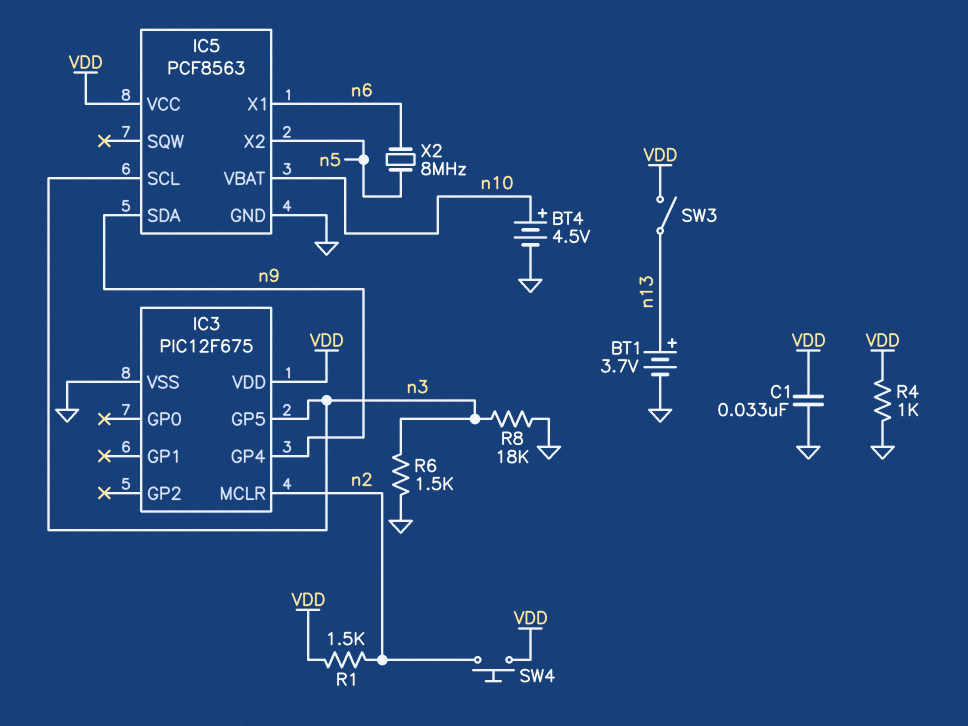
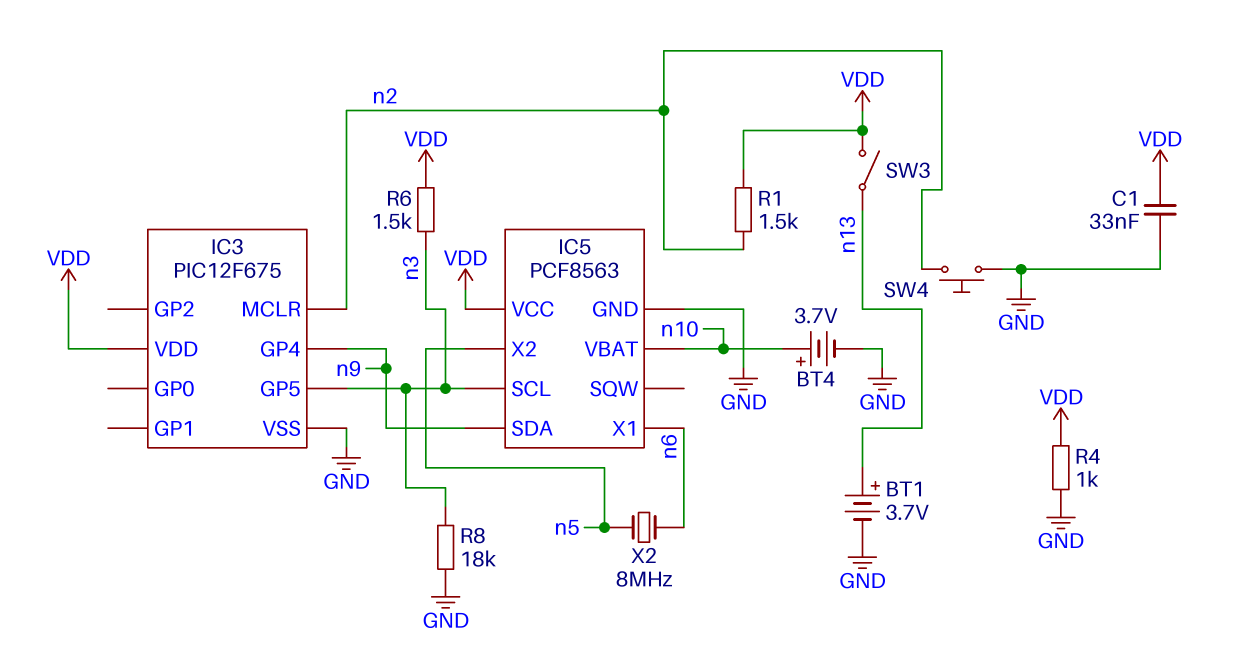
BT4: 4.5V (plus n10, minus GND) -> 3.7V (plus n10, minus GND)
R6: 1.5k (GND, n3) -> 1.5k (VDD, n3)
SW4: button (VDD, n2) -> button (GND, n2)

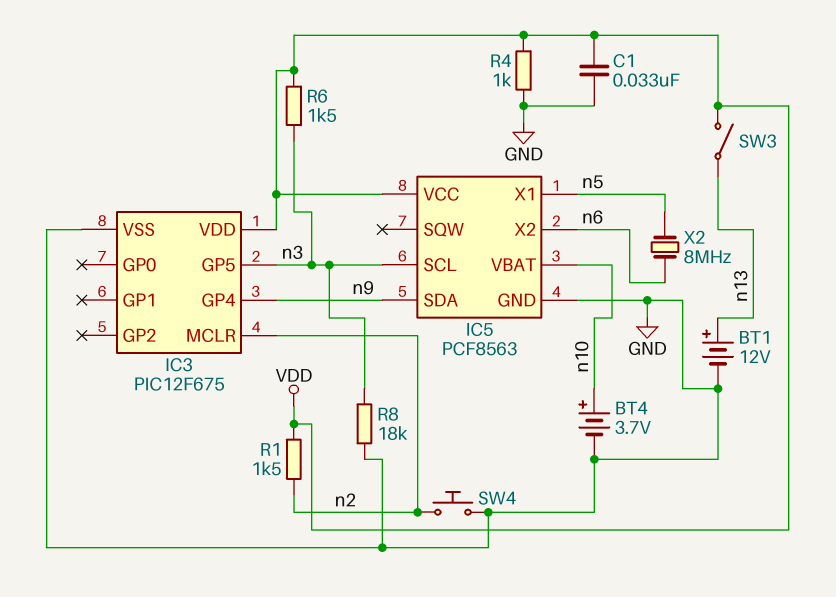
BT1: 3.7V (plus n13, minus GND) -> 12V (plus n13, minus GND)
IC5 pin X1: n6 -> n5
IC5 pin X2: n5 -> n6

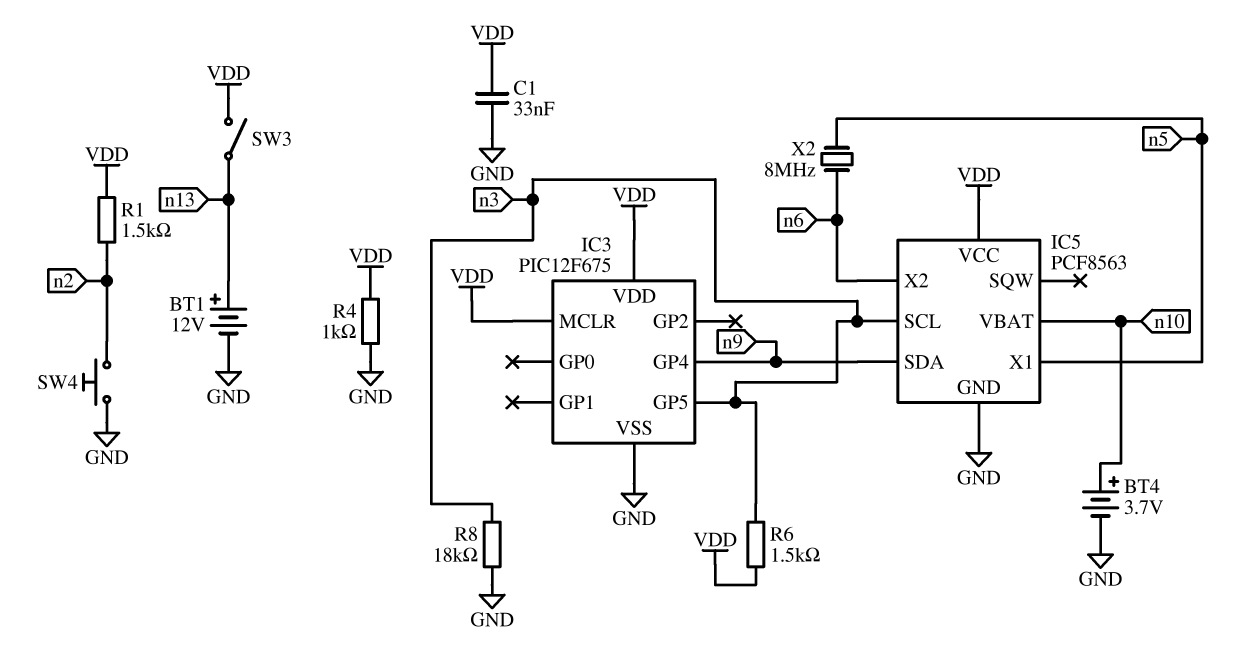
IC3 pin MCLR: n2 -> VDD

